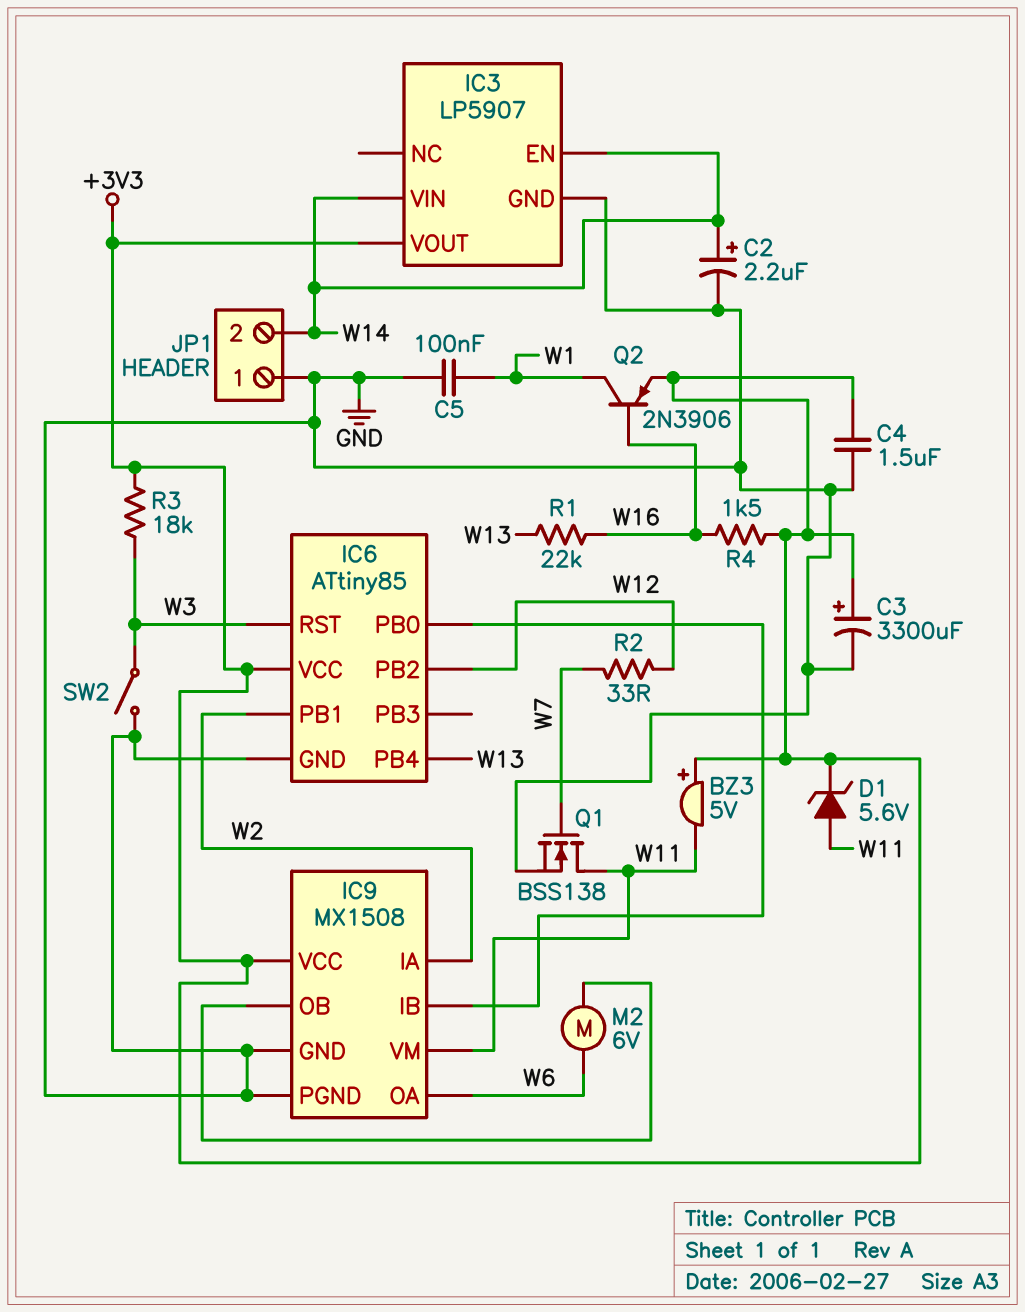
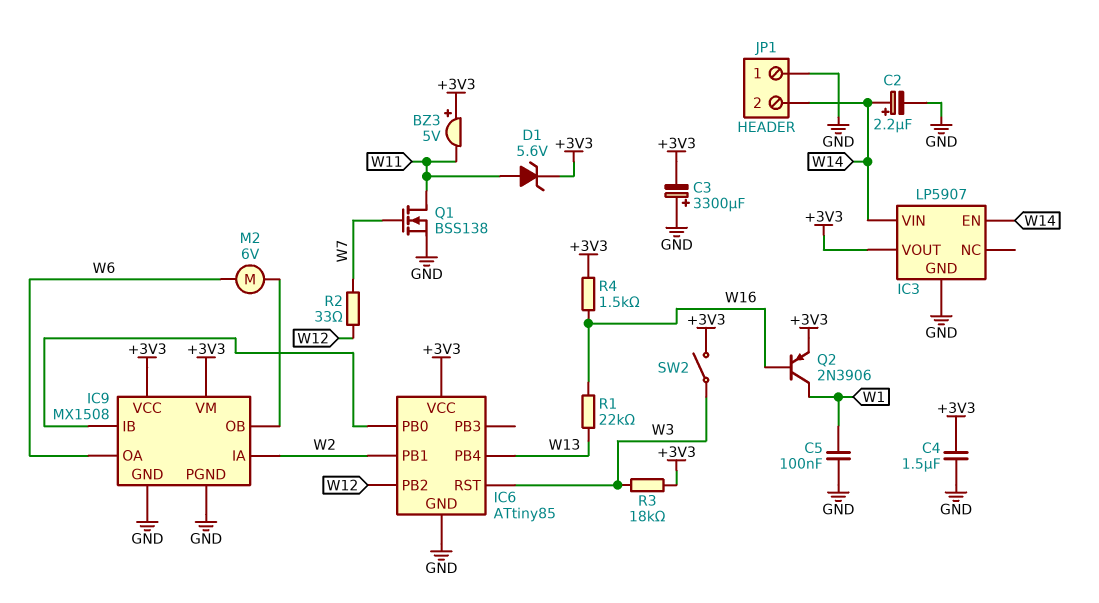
C3: 3300uF (plus +3V3, minus GND) -> 3300uF (plus GND, minus +3V3)
IC9 pin VM: W11 -> +3V3
SW2: switch (GND, W3) -> switch (+3V3, W3)

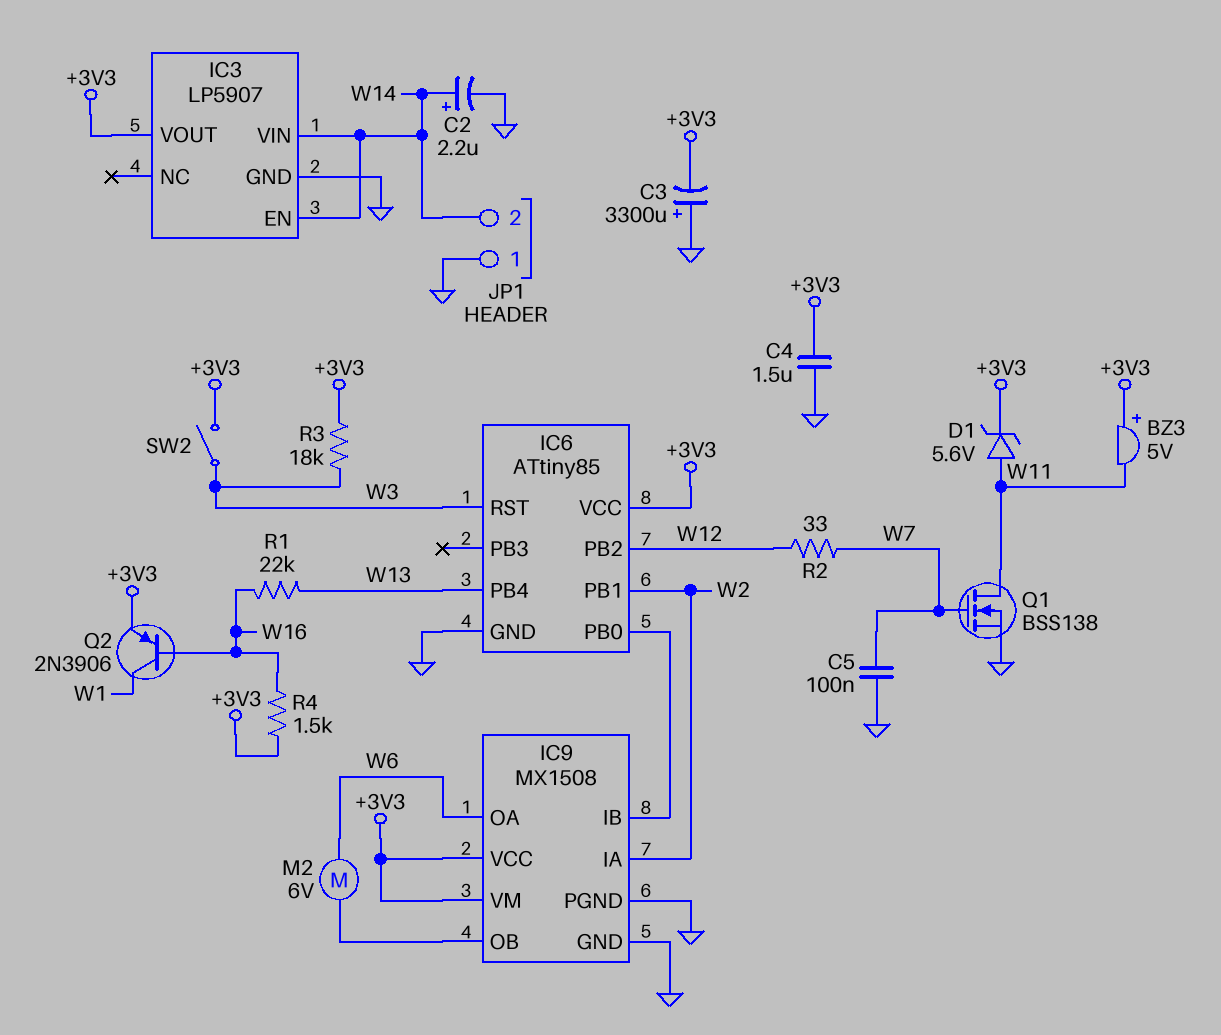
C5: 100nF (GND, W1) -> 100nF (GND, W7)

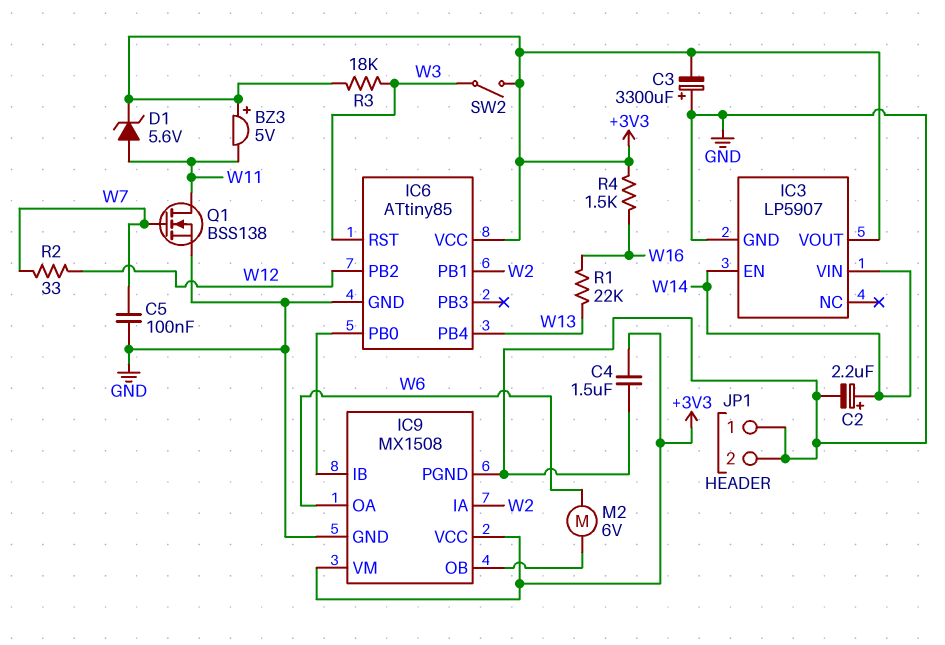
JP1 pin 2: W14 -> GND
Q2: PNP 2N3906 (B W16, C W1, E +3V3) -> none

